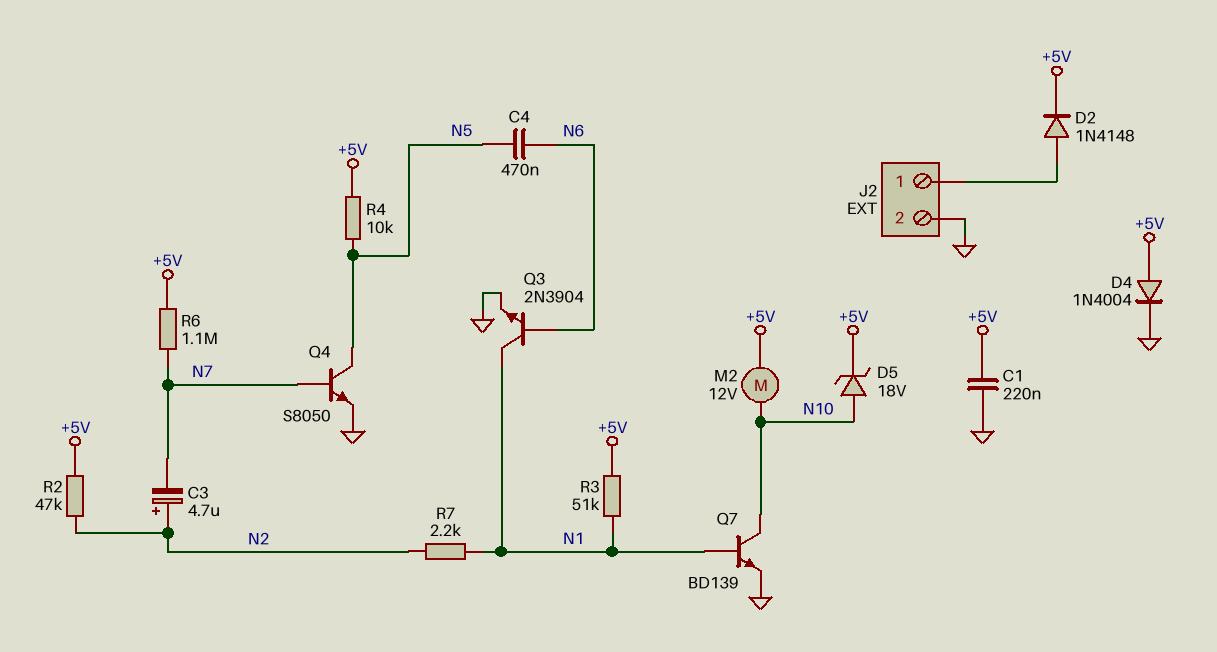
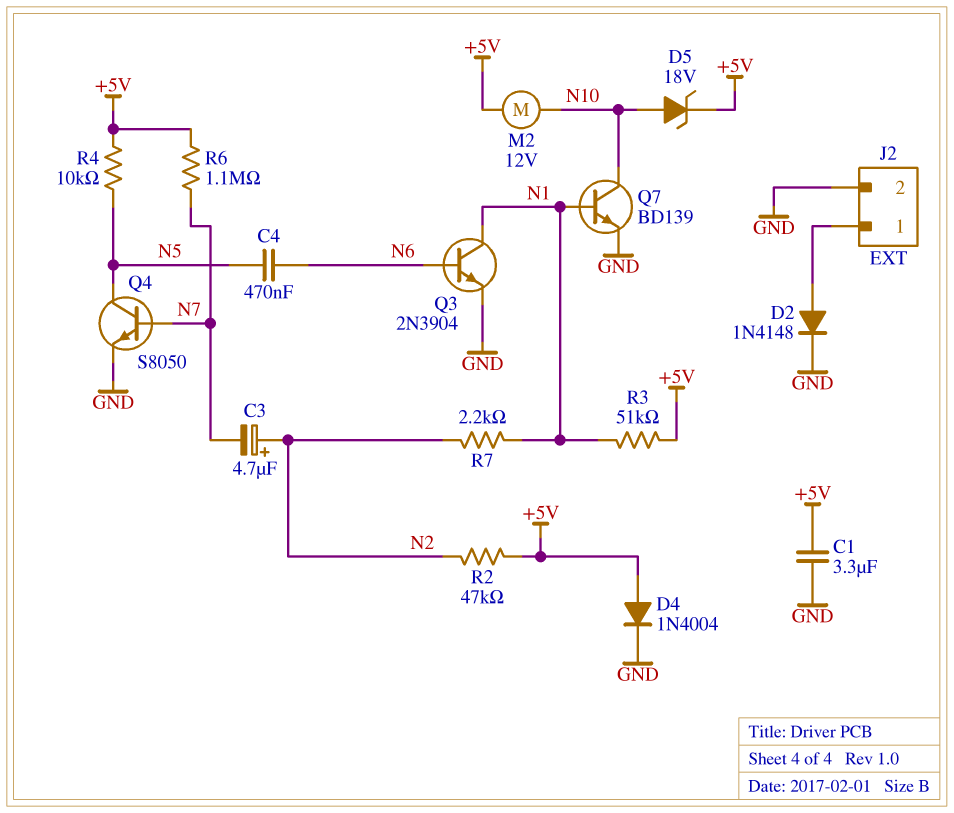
C1: 220nF (+5V, GND) -> 3.3uF (+5V, GND)
D2: diode 1N4148 (A J2/1, K +5V) -> diode 1N4148 (A J2/1, K GND)

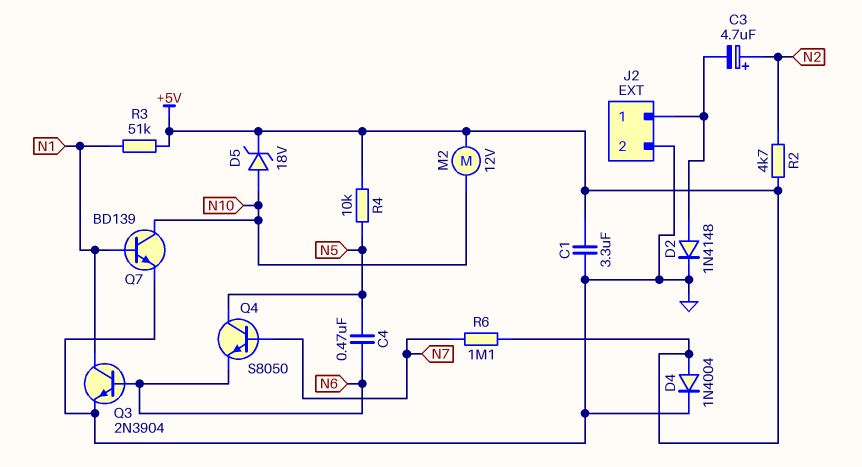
C3: 4.7uF (plus N2, minus N7) -> 4.7uF (plus N2, minus J2/1)
Q4: NPN S8050 (B N7, C N5, E GND) -> NPN S8050 (B N7, C N5, E N6)
R2: 47k (+5V, N2) -> 4.7k (+5V, N2)
R7: 2.2k (N1, N2) -> none

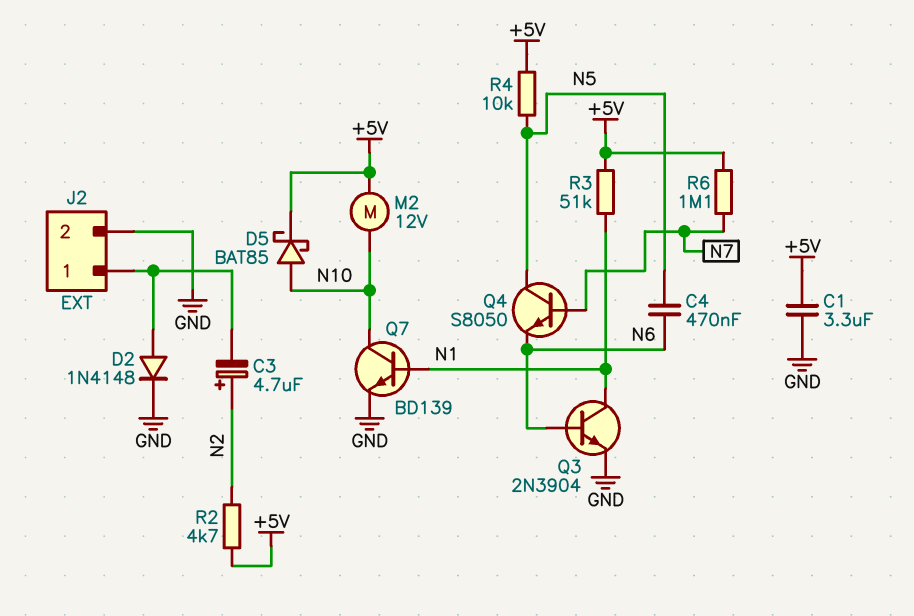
D4: diode 1N4004 (A +5V, K GND) -> none
D5: zener 18V (A N10, K +5V) -> schottky BAT85 (A N10, K +5V)

